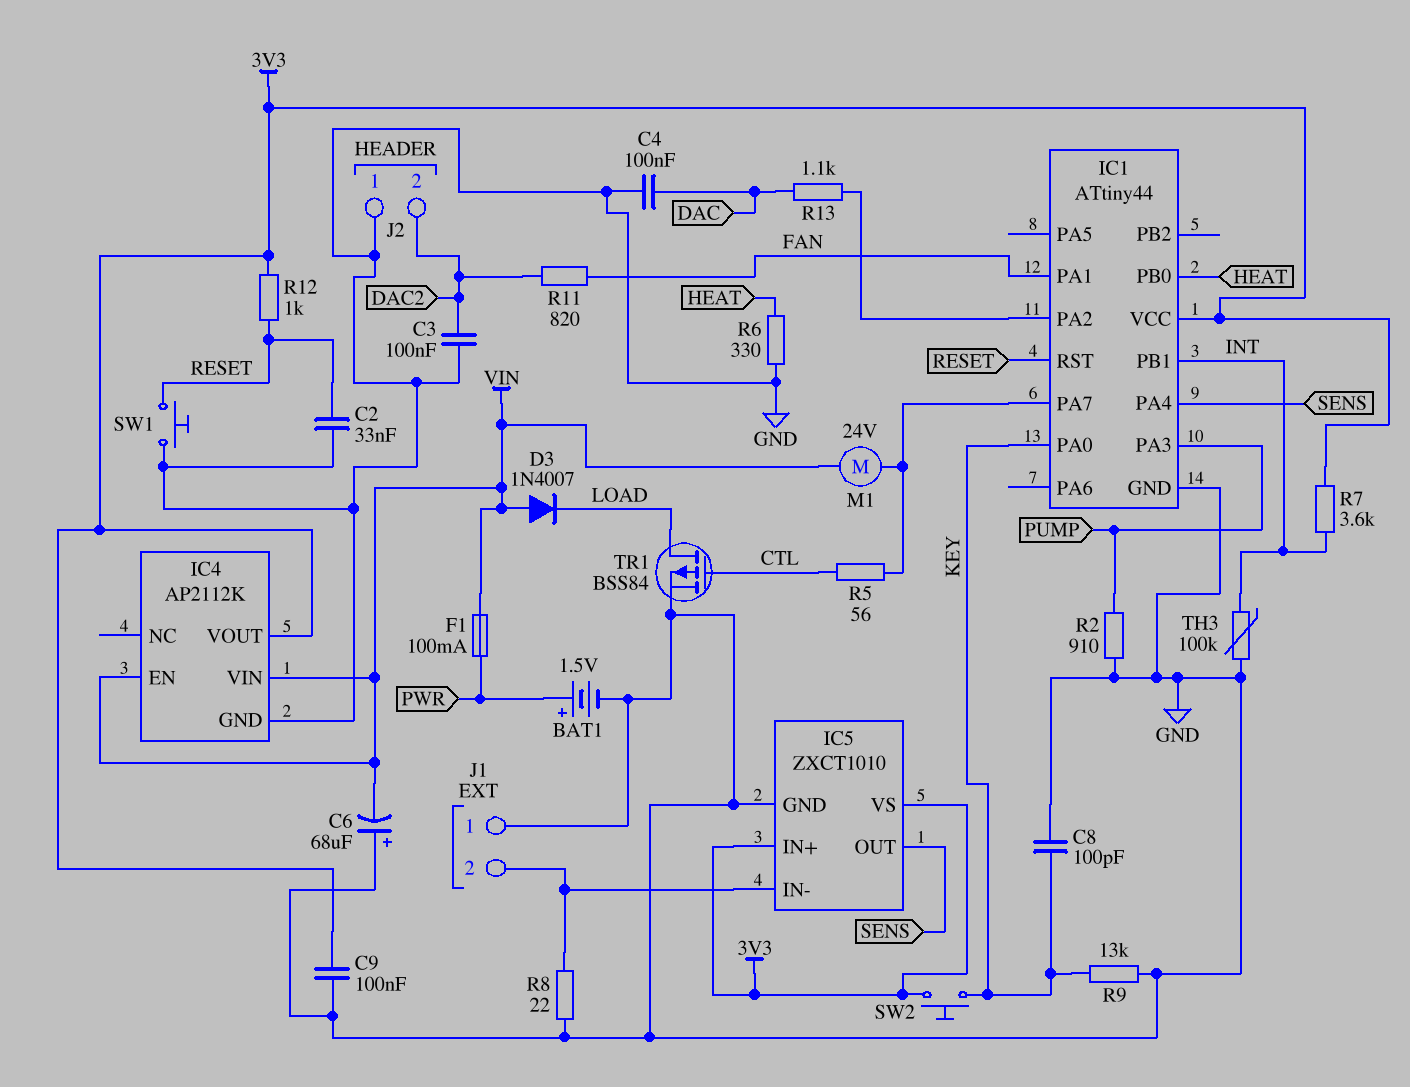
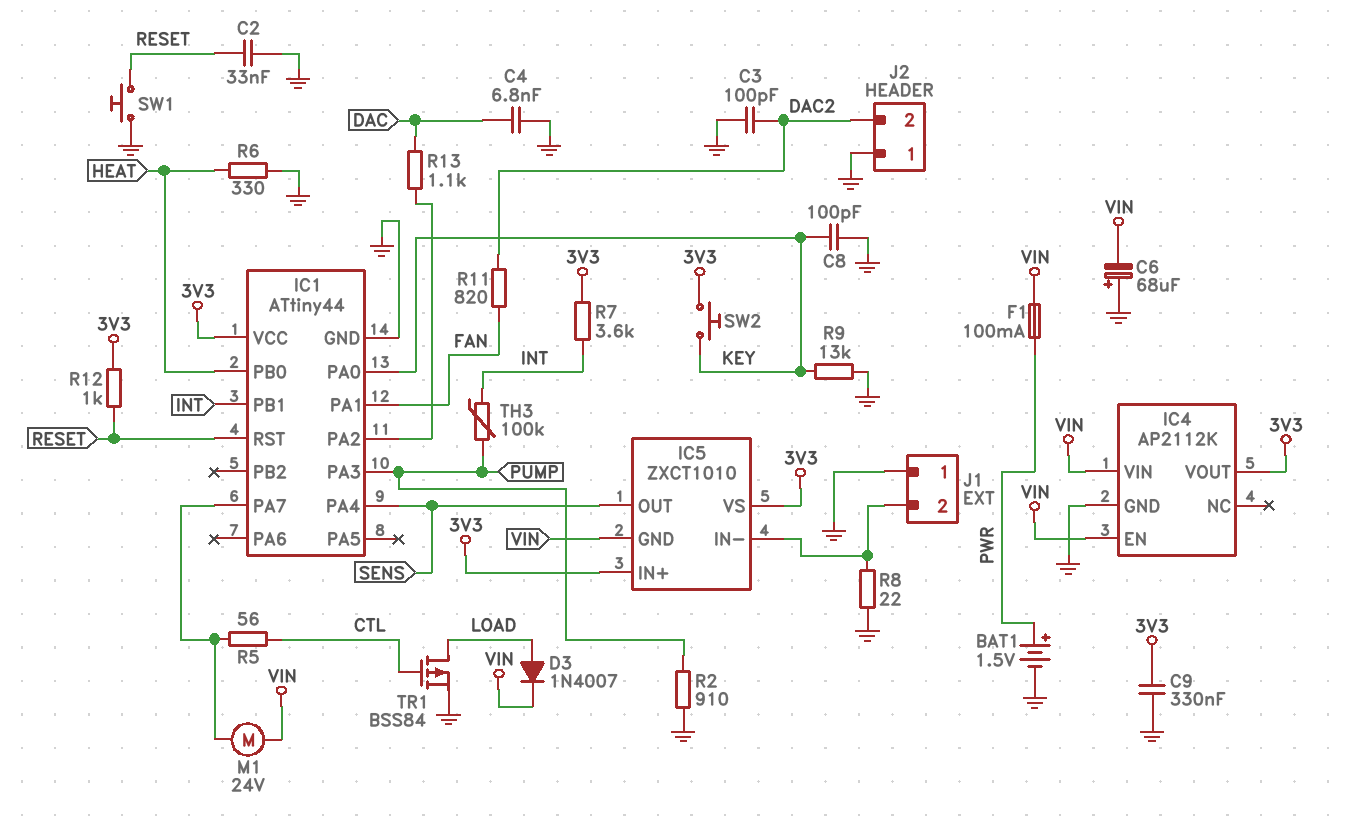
C3: 100nF (DAC2, GND) -> 100pF (DAC2, GND)
C4: 100nF (DAC, GND) -> 6.8nF (DAC, GND)
C9: 100nF (3V3, GND) -> 330nF (3V3, GND)
D3: diode 1N4007 (A VIN, K LOAD) -> diode 1N4007 (A LOAD, K VIN)
IC5 pin GND: GND -> VIN
TH3: 100k (GND, INT) -> 100k (INT, PUMP)

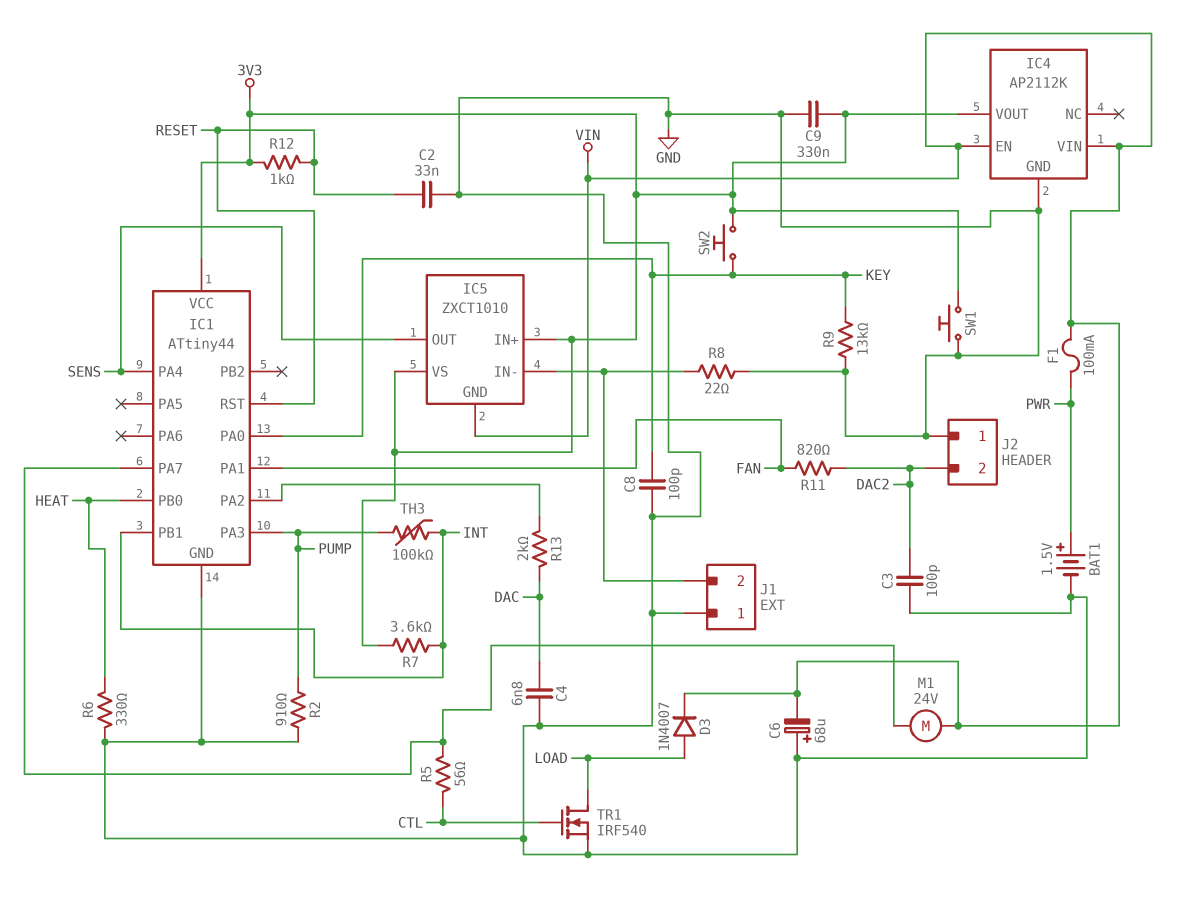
R13: 1.1k (DAC, IC1/PA2) -> 2k (DAC, IC1/PA2)
SW1: button (GND, RESET) -> button (3V3, GND)
TR1: PMOS BSS84 (G CTL, D LOAD, S GND) -> NMOS IRF540 (G CTL, D LOAD, S GND)

